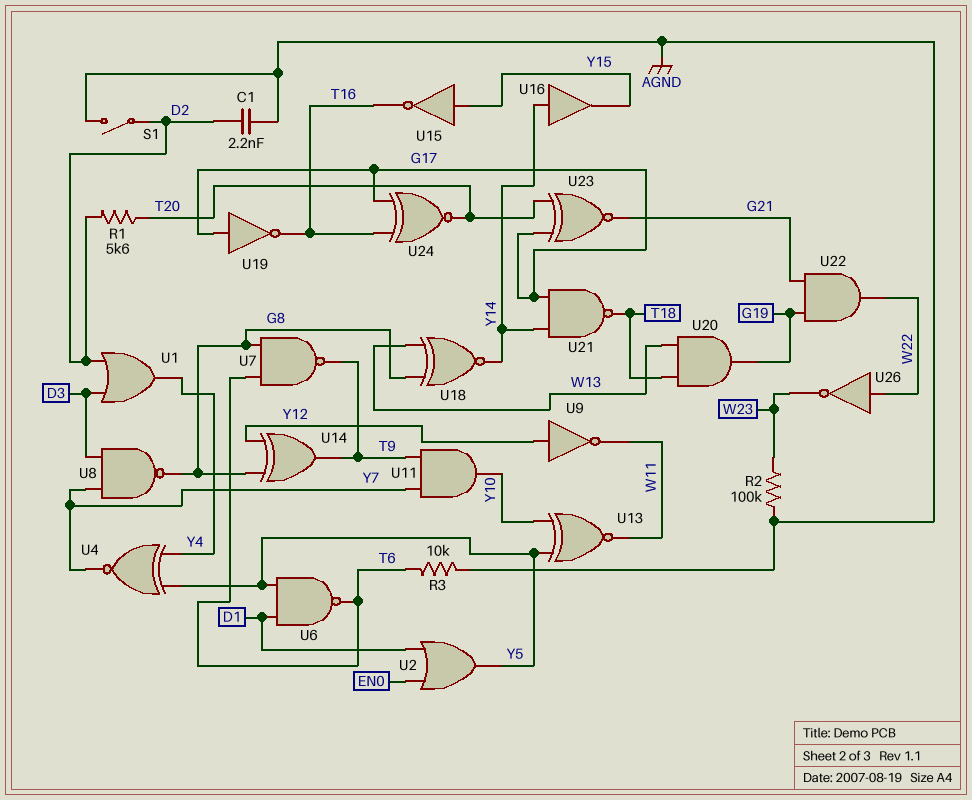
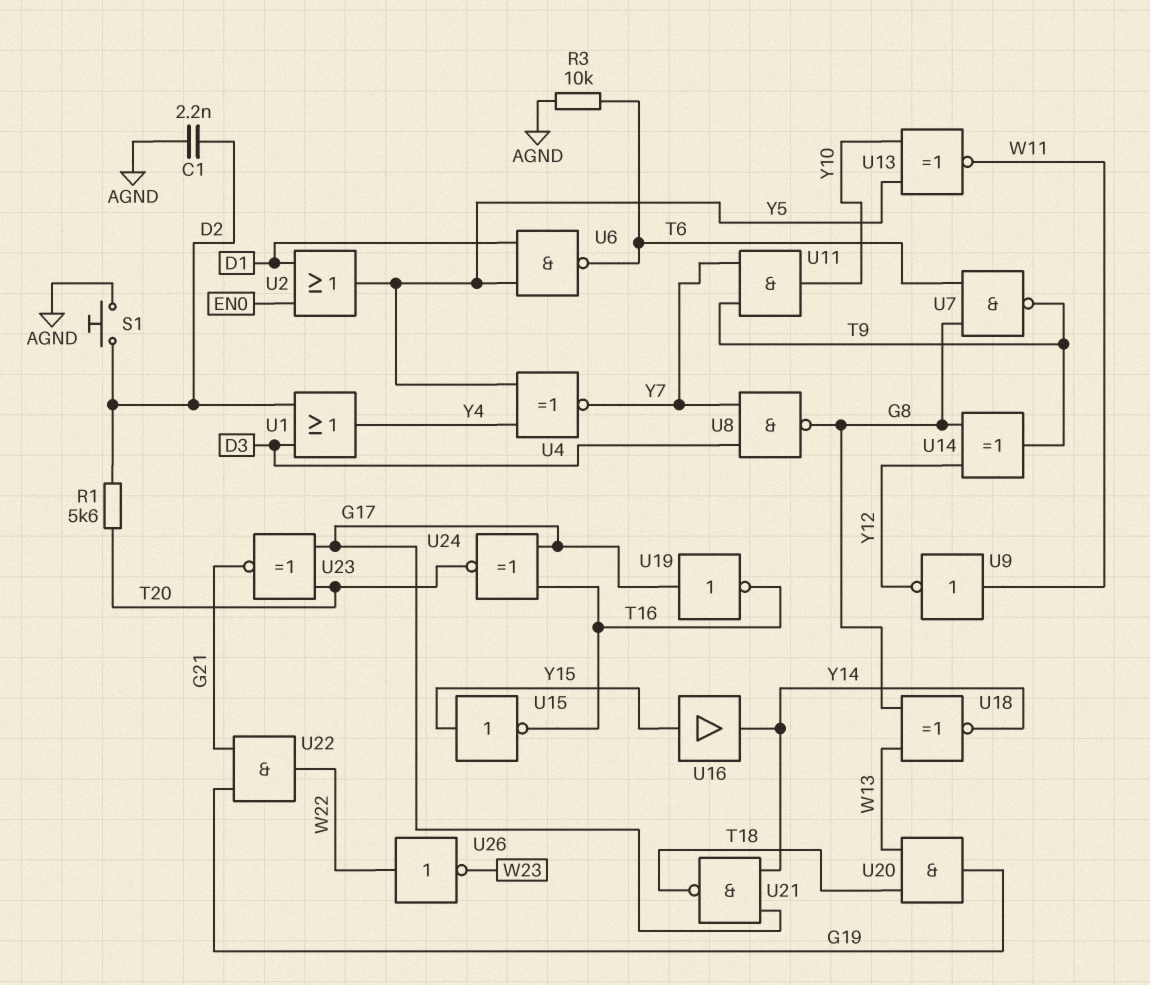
R2: 100k (AGND, W23) -> none
S1: switch (AGND, D2) -> button (AGND, D2)
U9: NOT (in Y12, out W11) -> NOT (in W11, out Y12)
U16: buffer (in Y14, out Y15) -> buffer (in Y15, out Y14)

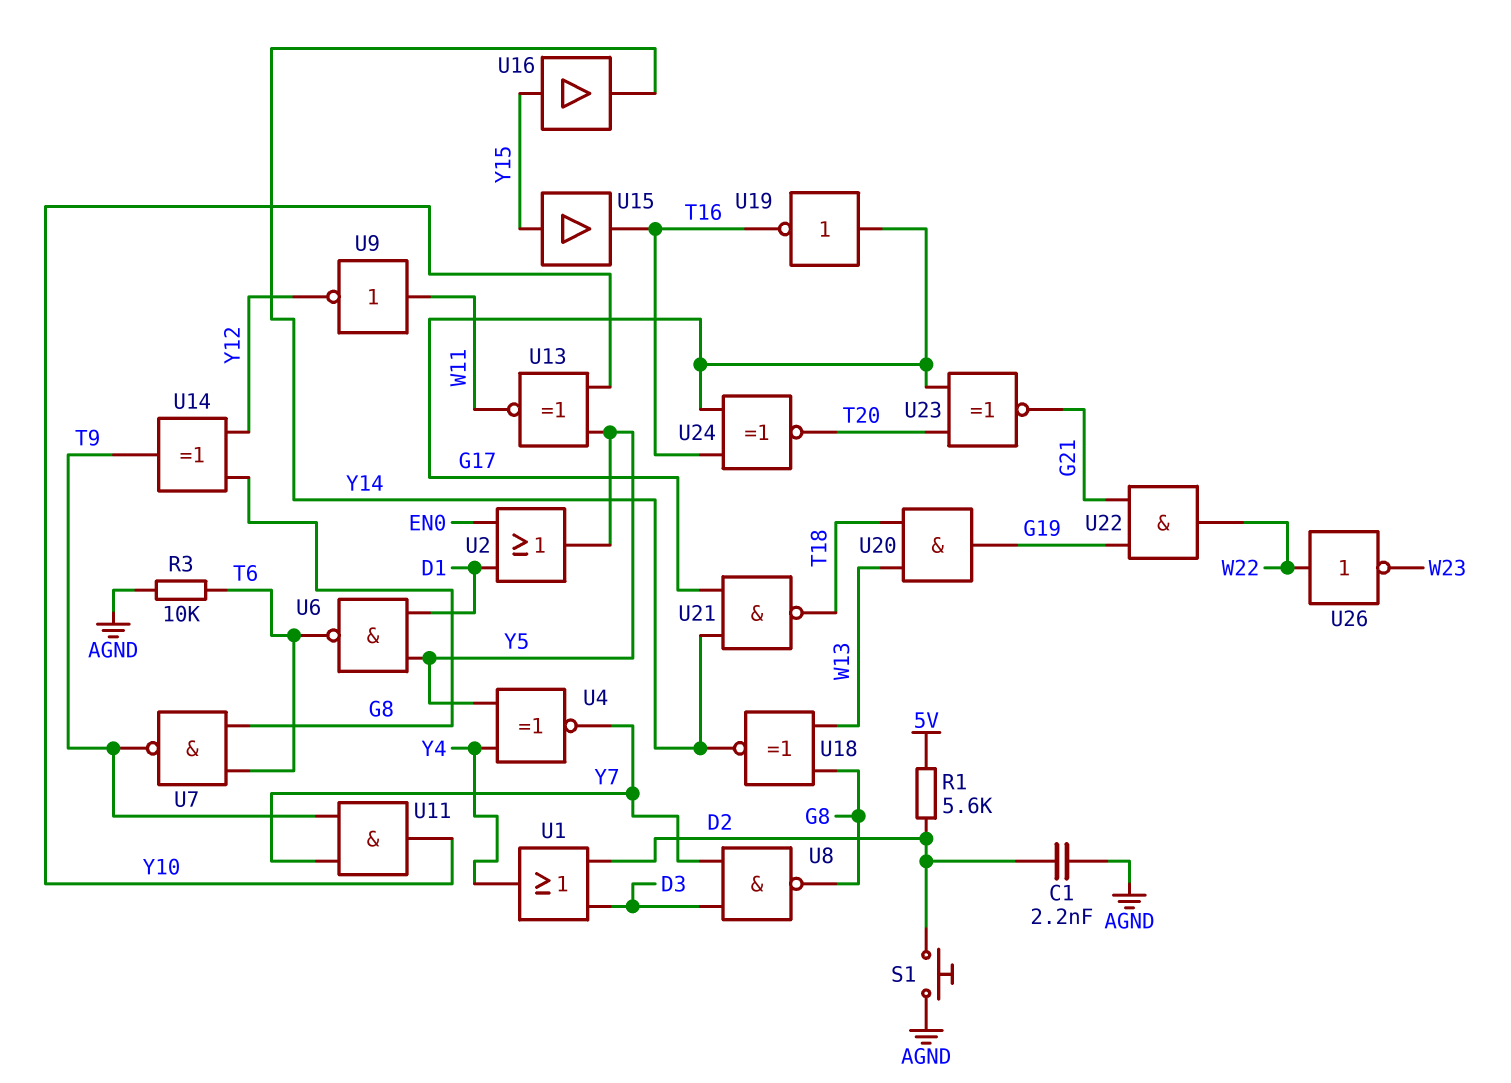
R1: 5.6k (D2, T20) -> 5.6k (5V, D2)
U15: NOT (in Y15, out T16) -> buffer (in Y15, out T16)

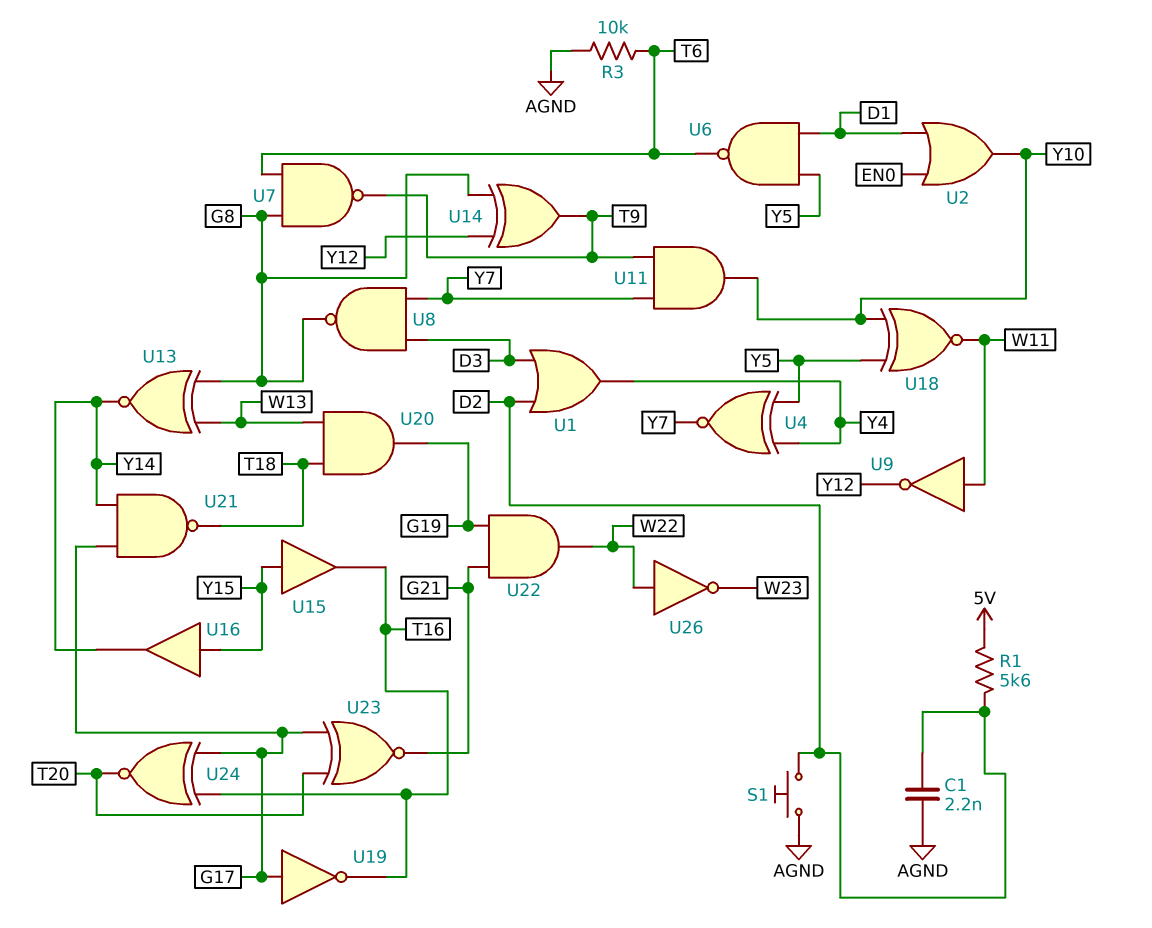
U2: OR (in D1, in EN0, out Y5) -> OR (in D1, in EN0, out Y10)
U13: XNOR (in Y5, in Y10, out W11) -> XNOR (in G8, in W13, out Y14)
U18: XNOR (in G8, in W13, out Y14) -> XNOR (in Y5, in Y10, out W11)

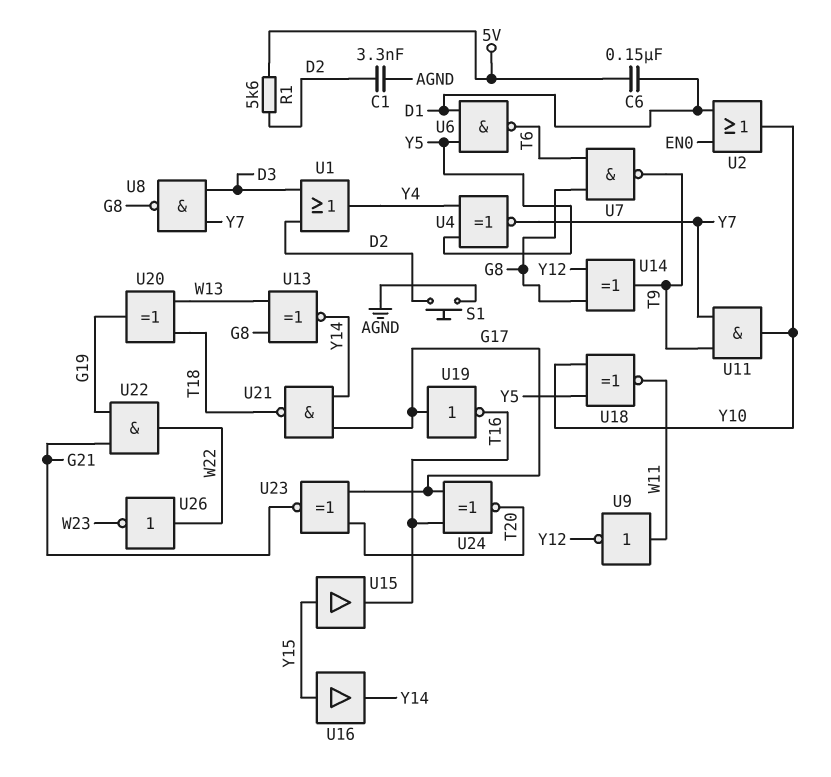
C1: 2.2nF (AGND, D2) -> 3.3nF (AGND, D2)
C6: none -> 150nF (5V, D1)
R3: 10k (AGND, T6) -> none
U20: AND (in T18, in W13, out G19) -> XOR (in T18, in W13, out G19)

